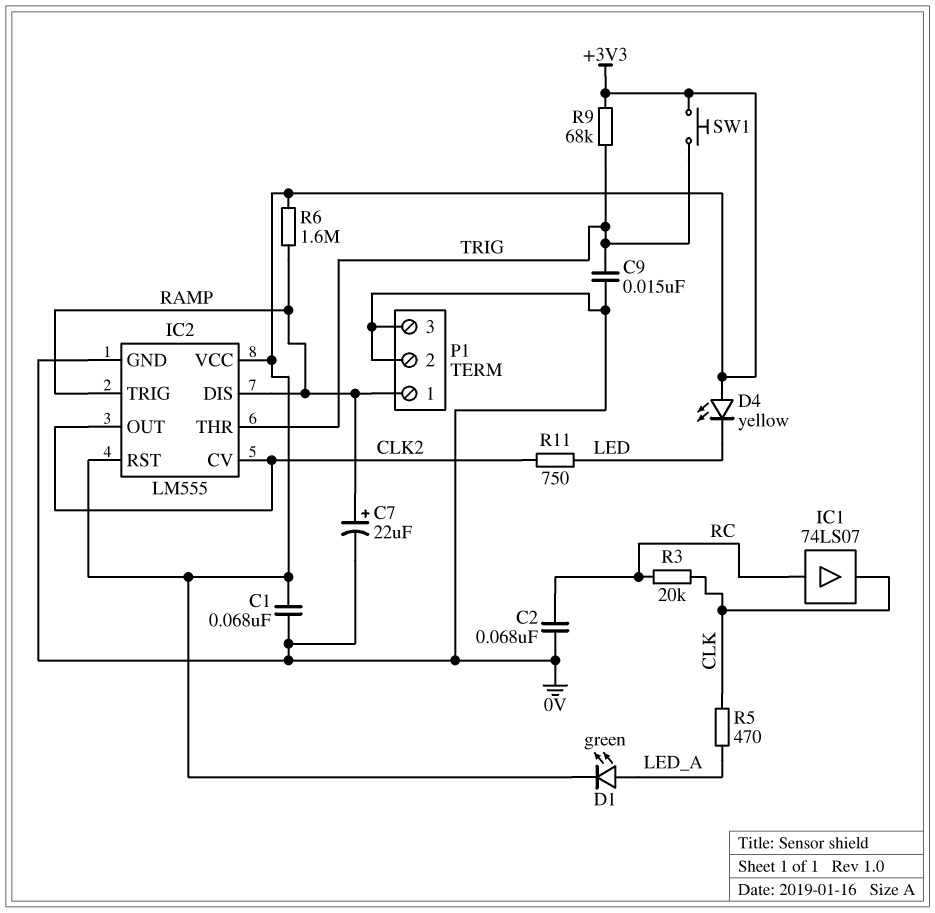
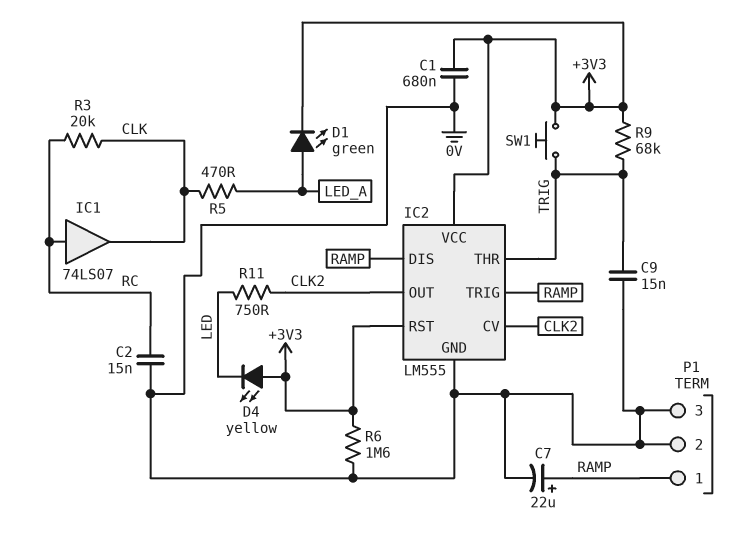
C1: 68nF (+3V3, 0V) -> 680nF (+3V3, 0V)
C2: 68nF (0V, RC) -> 15nF (0V, RC)
R6: 1.6M (+3V3, RAMP) -> 1.6M (+3V3, 0V)

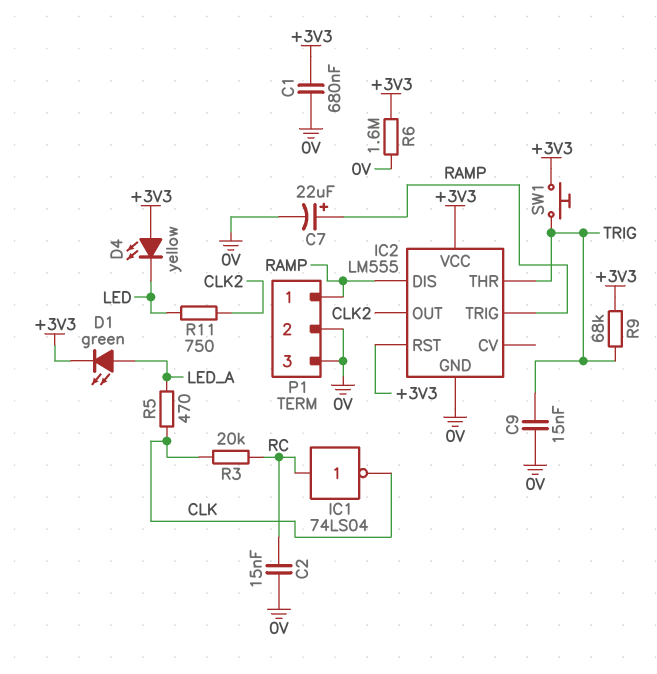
IC1: buffer 74LS07 (in RC, out CLK) -> NOT 74LS04 (in RC, out CLK)
IC2 pin CV: CLK2 -> none

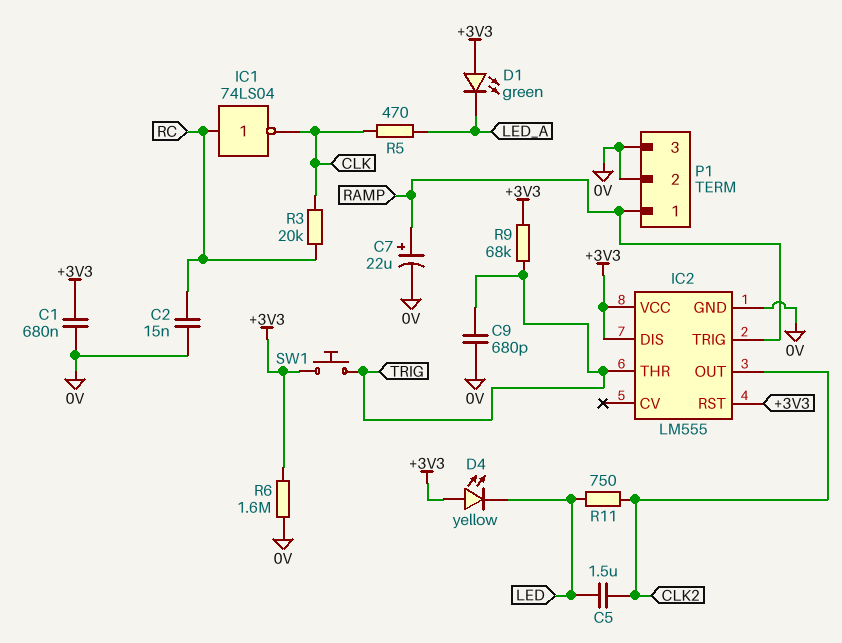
C5: none -> 1.5uF (CLK2, LED)
C9: 15nF (0V, TRIG) -> 680pF (0V, TRIG)
D1: LED green (A LED_A, K +3V3) -> LED green (A +3V3, K LED_A)
IC2 pin DIS: RAMP -> +3V3

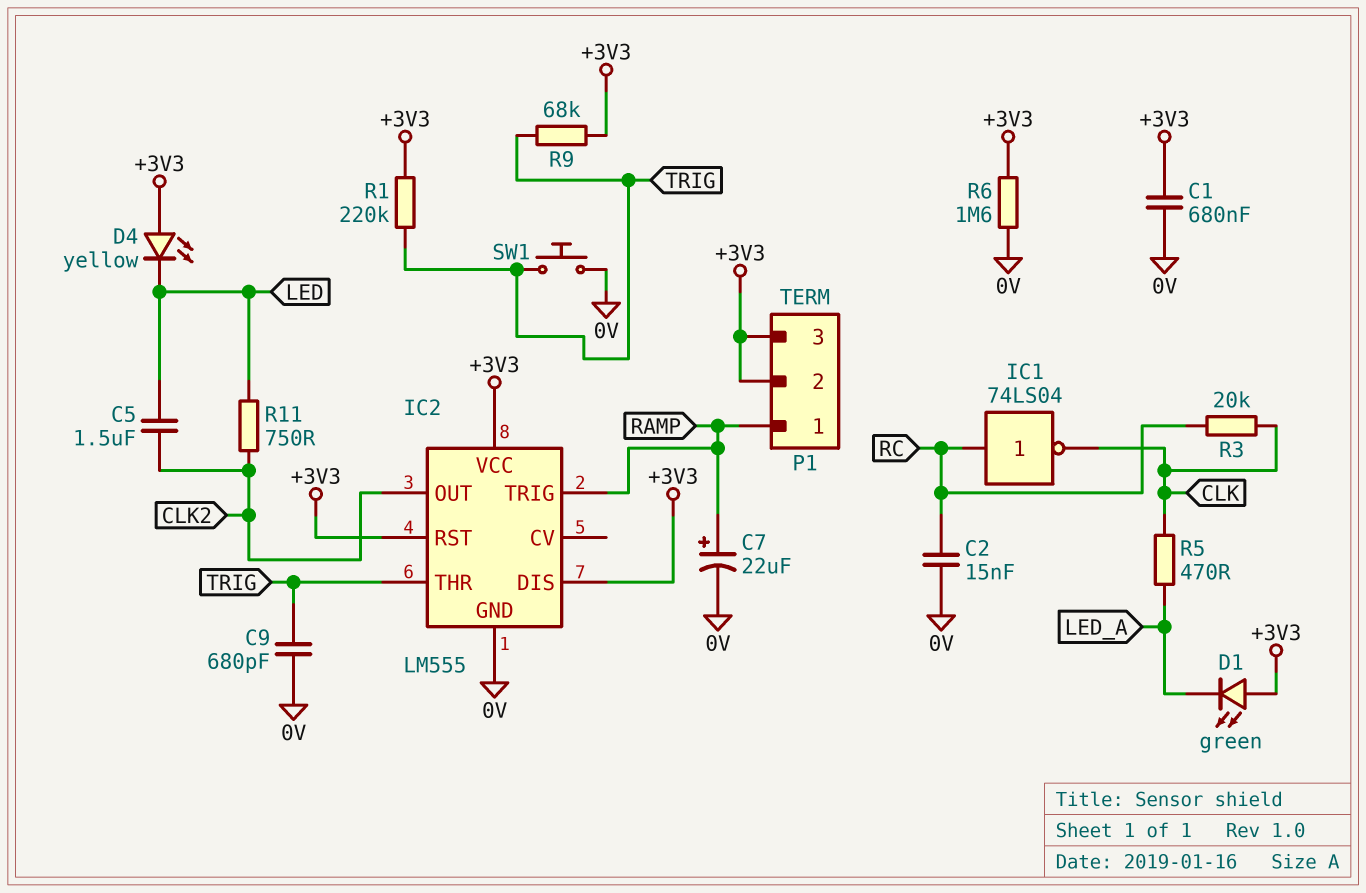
P1 pin 2: 0V -> +3V3
P1 pin 3: 0V -> +3V3
R1: none -> 220k (+3V3, TRIG)
SW1: button (+3V3, TRIG) -> button (0V, TRIG)

